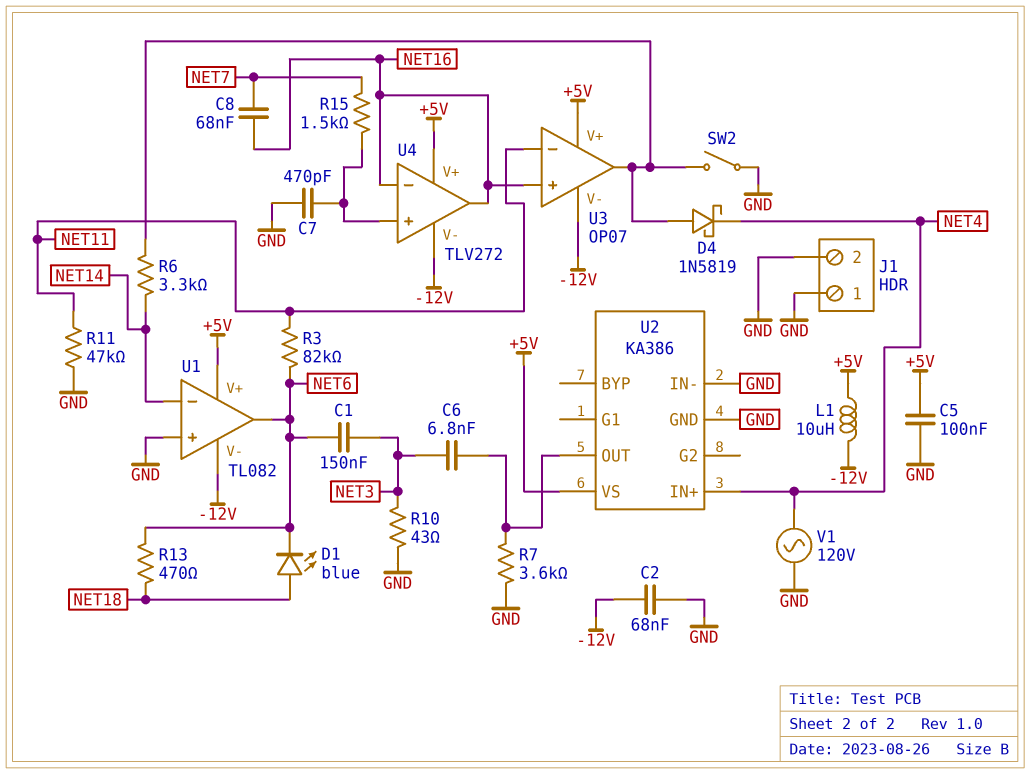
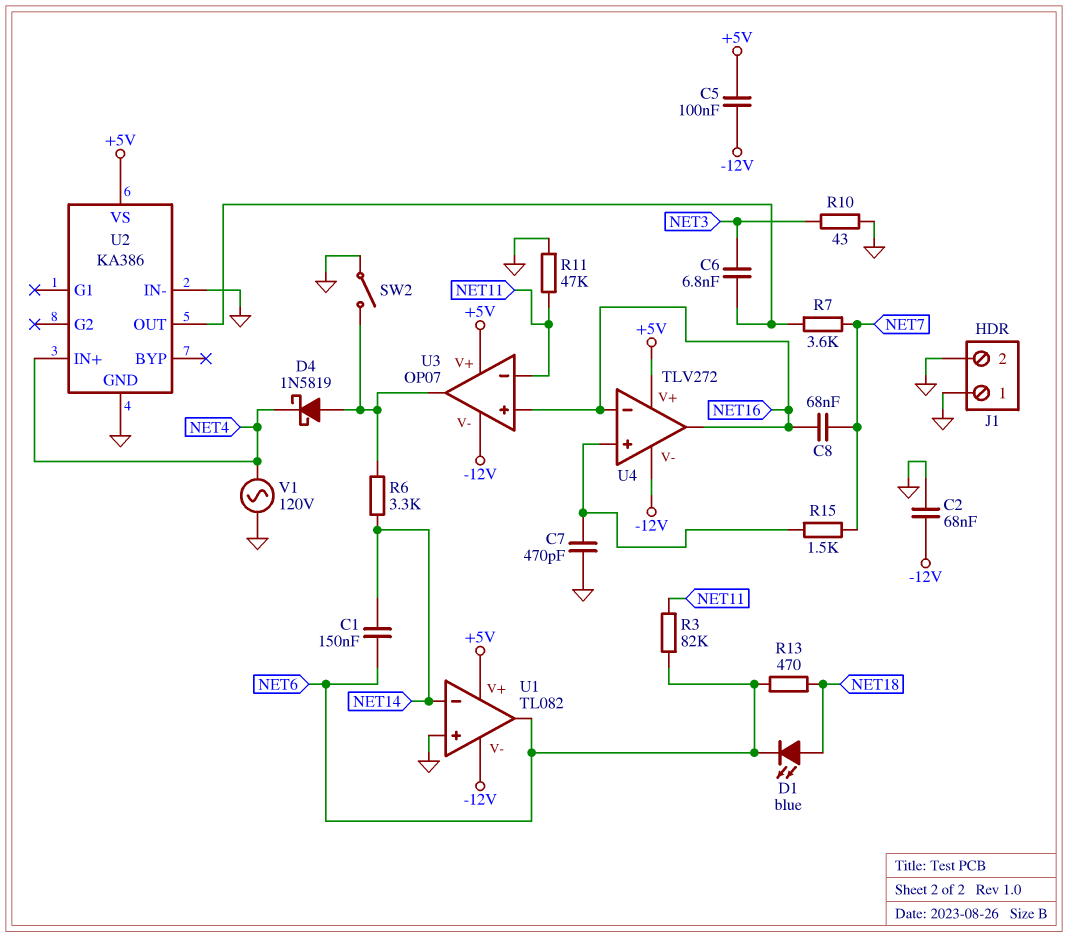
C1: 150nF (NET3, NET6) -> 150nF (NET6, NET14)
C5: 100nF (+5V, GND) -> 100nF (+5V, -12V)
L1: 10uH (+5V, -12V) -> none
R7: 3.6k (GND, U2/OUT) -> 3.6k (NET7, U2/OUT)

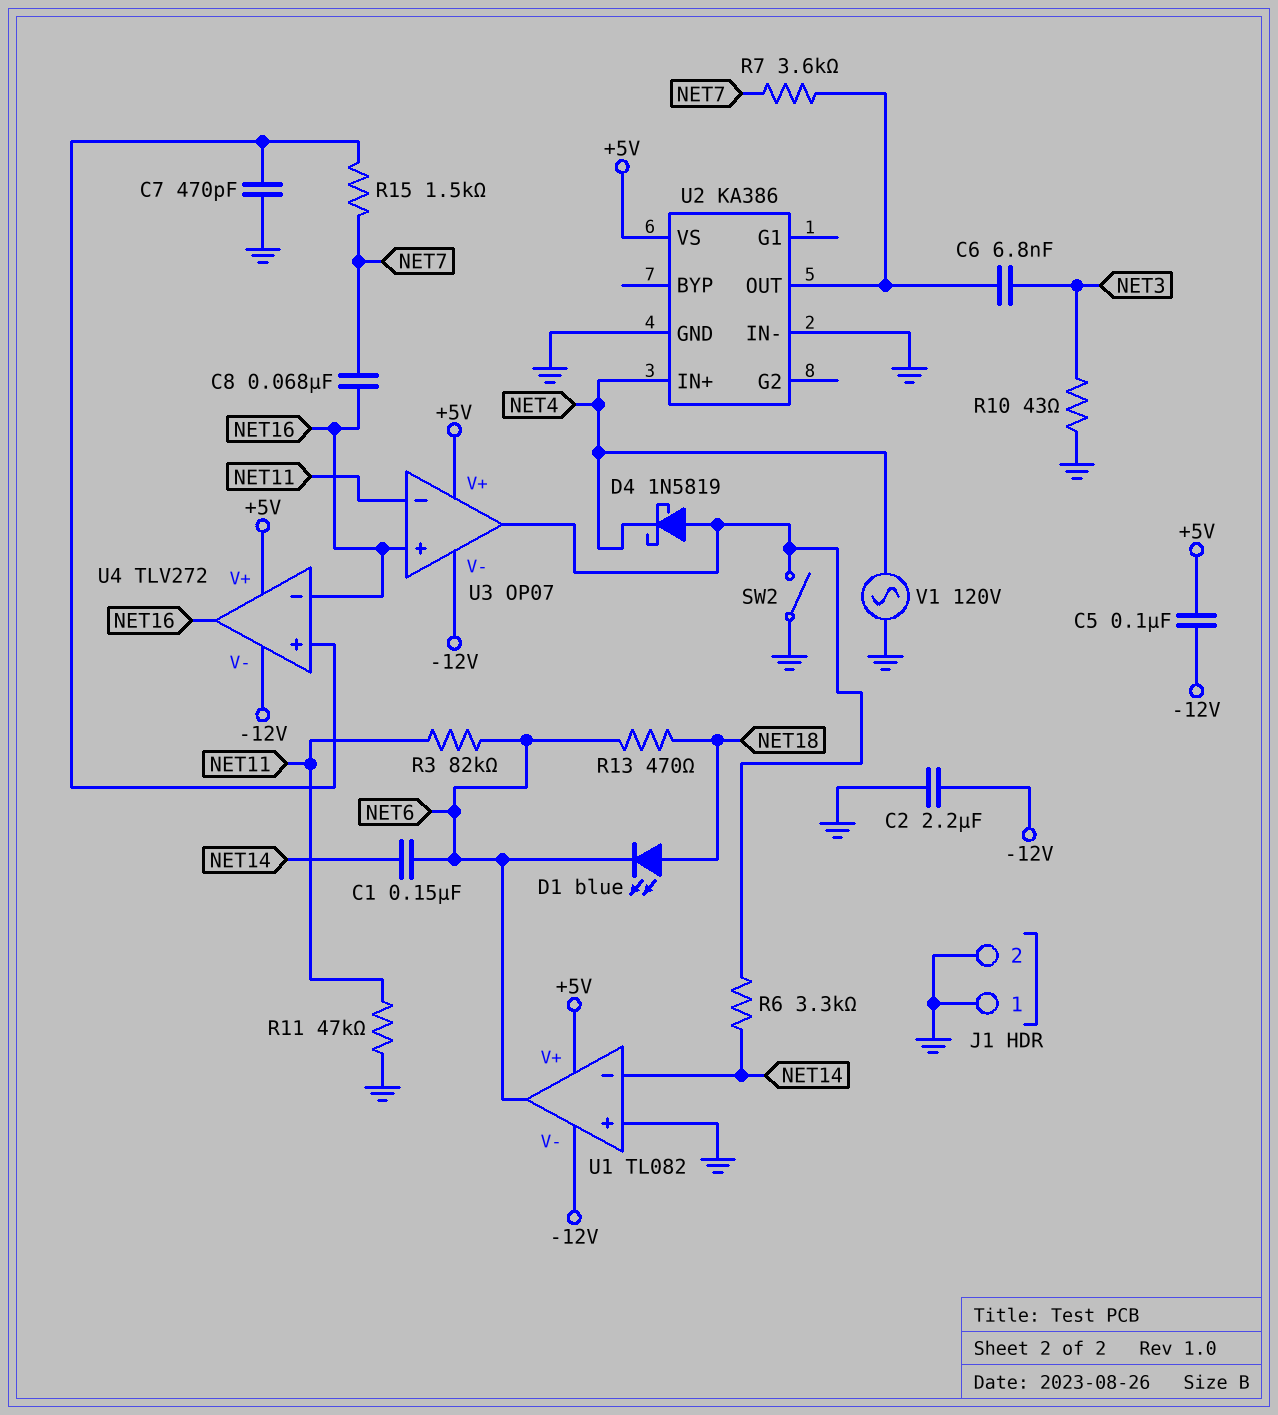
C2: 68nF (-12V, GND) -> 2.2uF (-12V, GND)

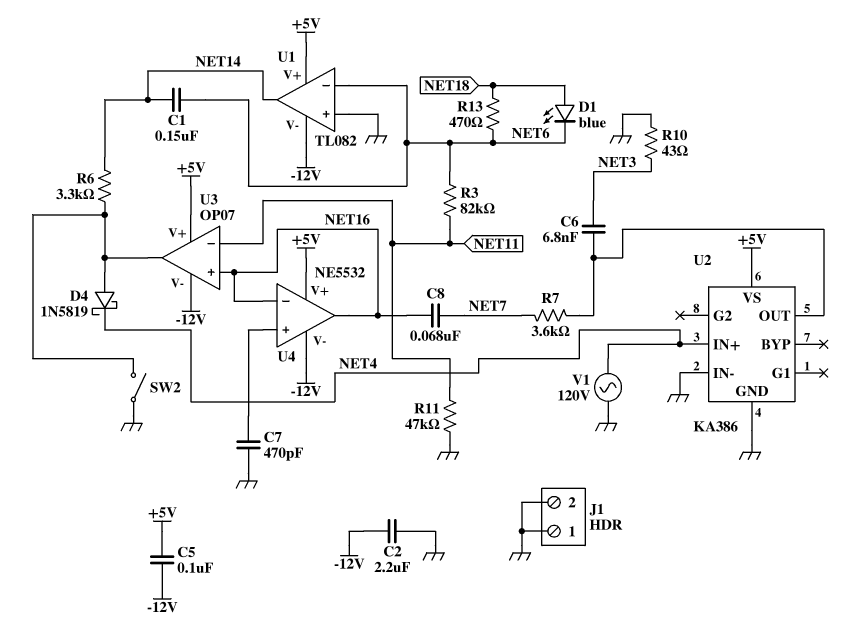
R15: 1.5k (NET7, U4/in+) -> none
U1 pin in-: NET14 -> NET6
U1 pin out: NET6 -> NET14
U4: TLV272 -> NE5532

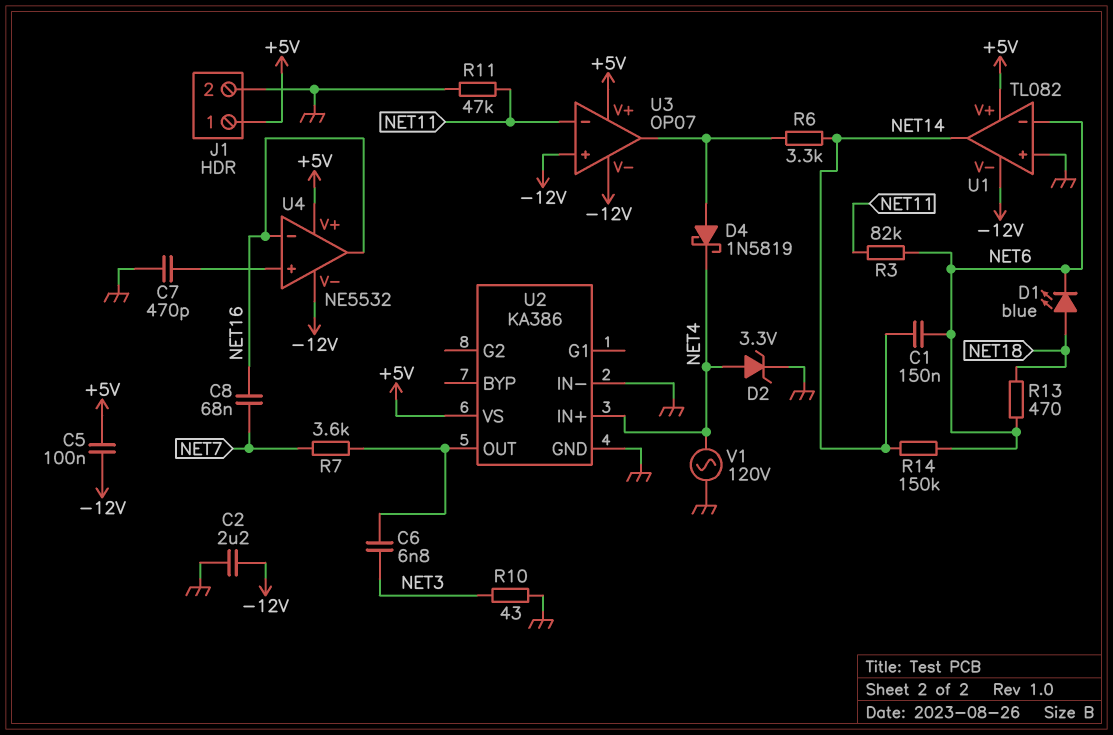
D2: none -> zener 3.3V (A NET4, K GND)
J1 pin 1: GND -> +5V
R14: none -> 150k (NET6, NET14)
SW2: switch (GND, U3/out) -> none
U3 pin in+: NET16 -> -12V

